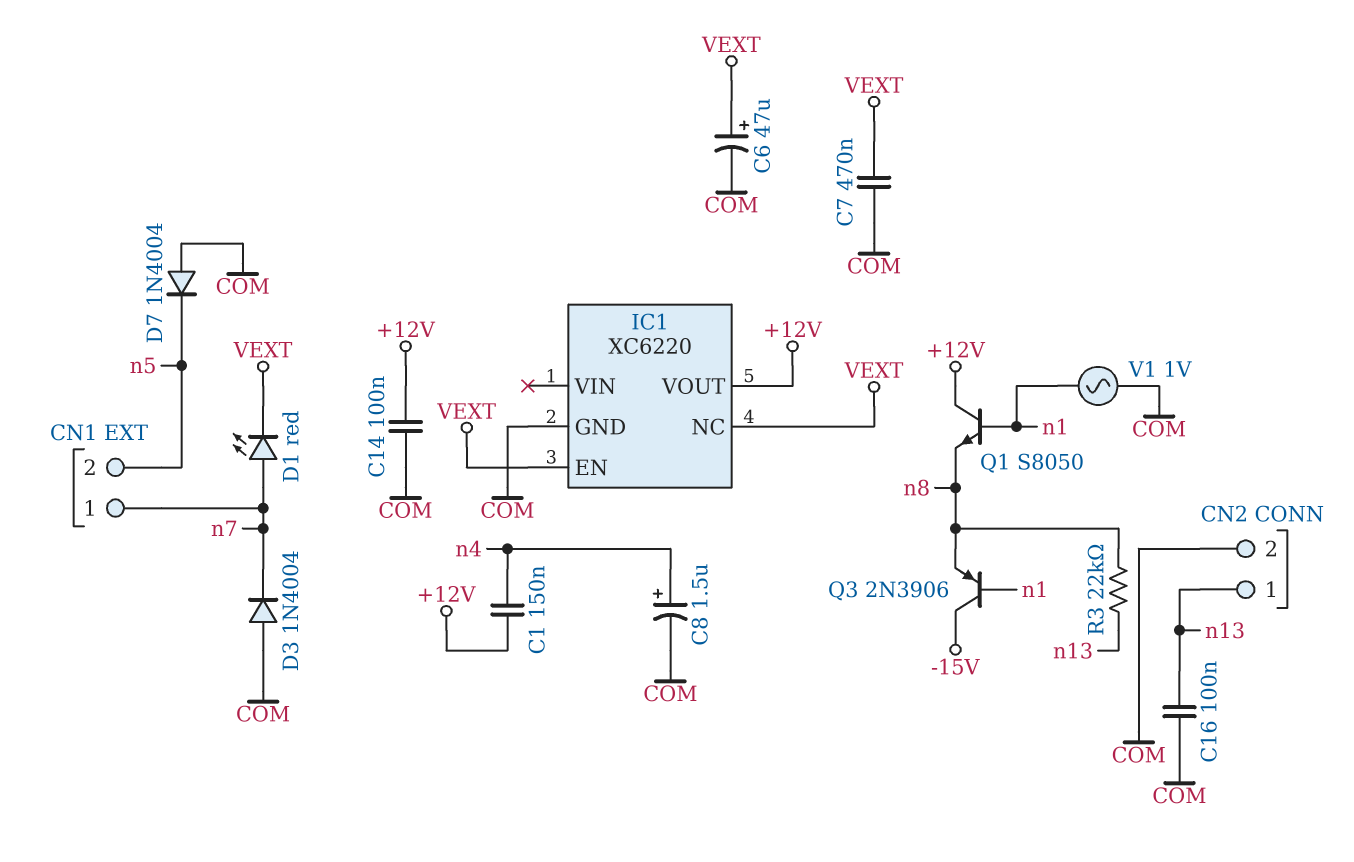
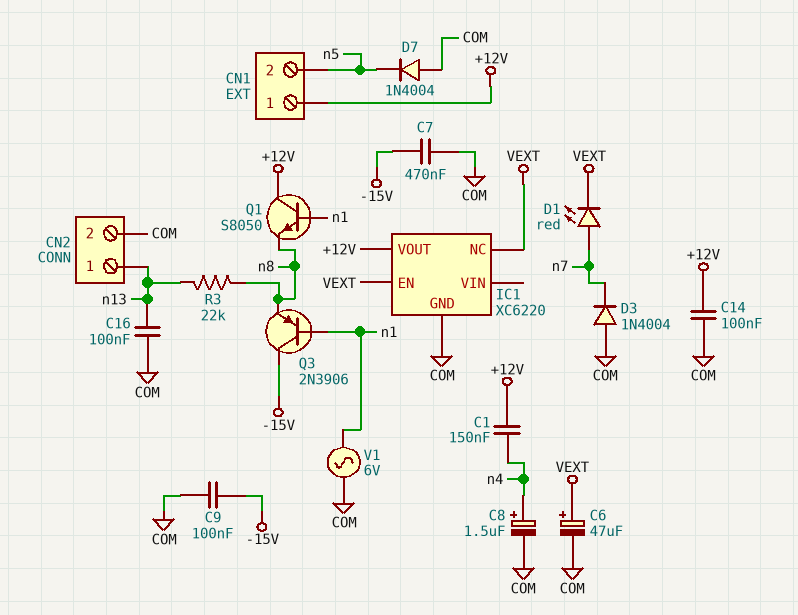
C7: 470nF (COM, VEXT) -> 470nF (-15V, COM)
C9: none -> 100nF (-15V, COM)
CN1 pin 1: n7 -> +12V
V1: AC 1V (COM, n1) -> AC 6V (COM, n1)

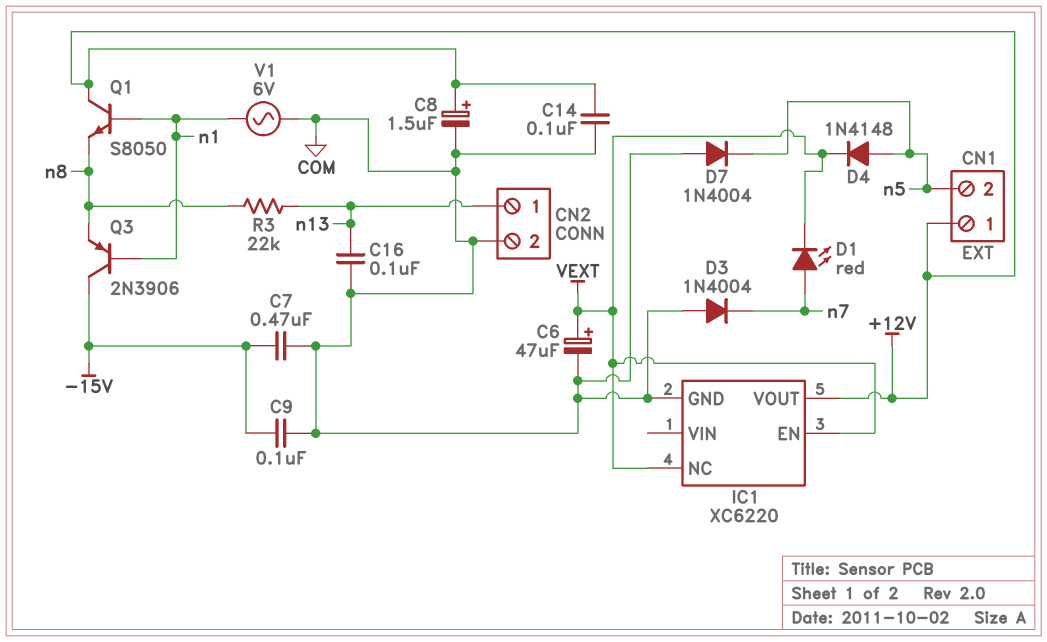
C1: 150nF (+12V, n4) -> none
C8: 1.5uF (plus n4, minus COM) -> 1.5uF (plus +12V, minus COM)
D4: none -> diode 1N4148 (A n5, K VEXT)

